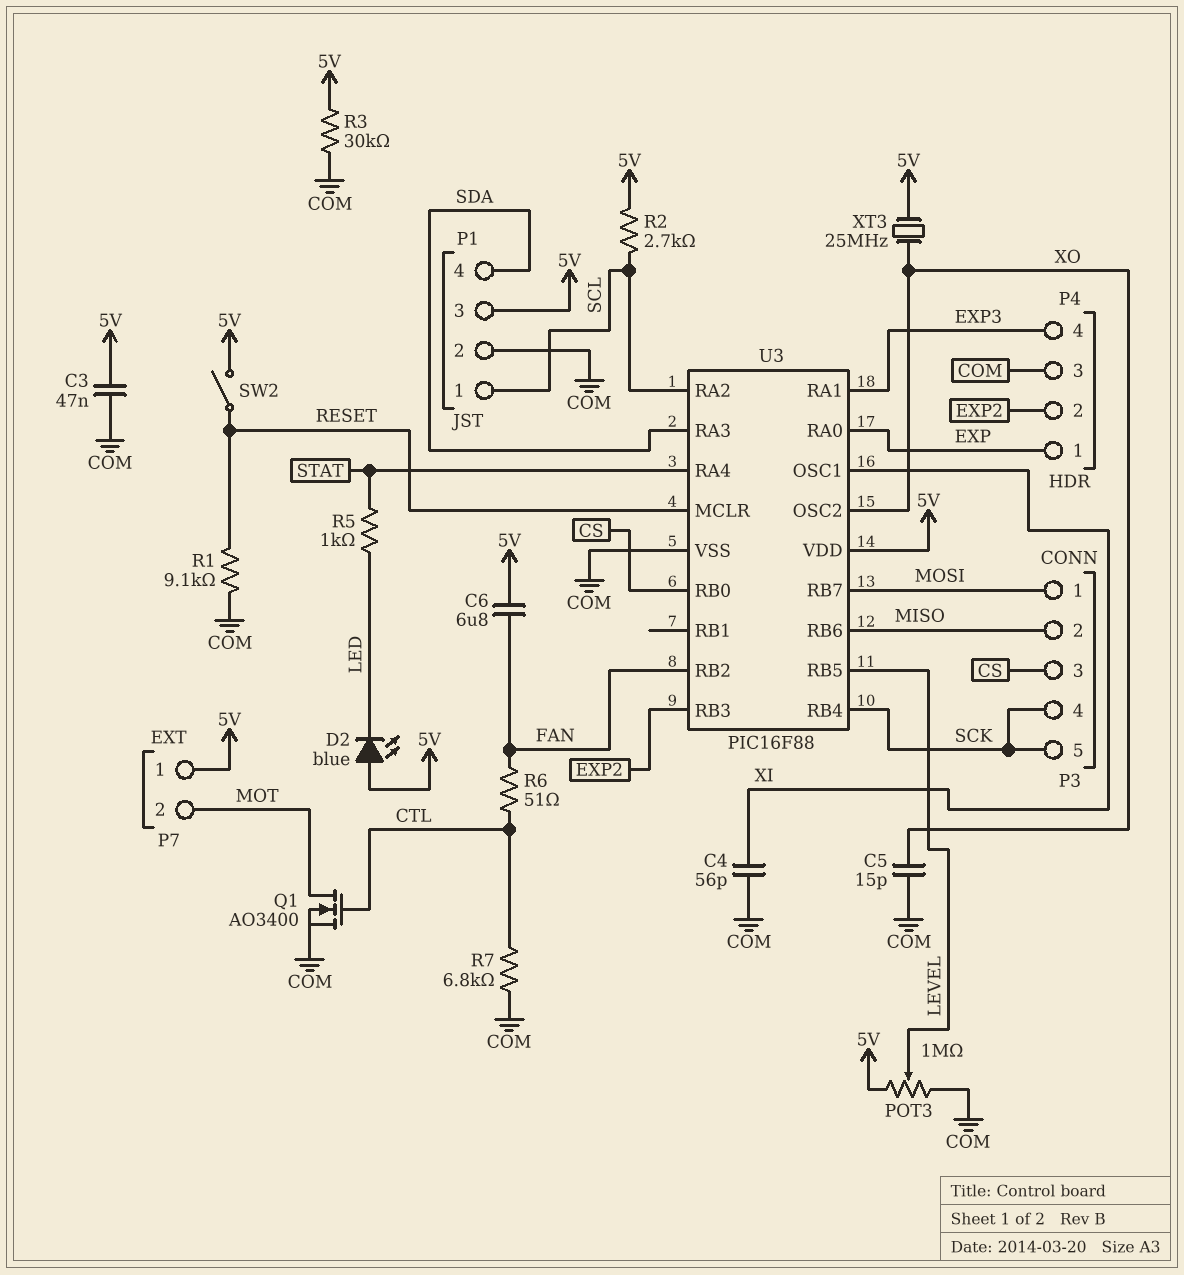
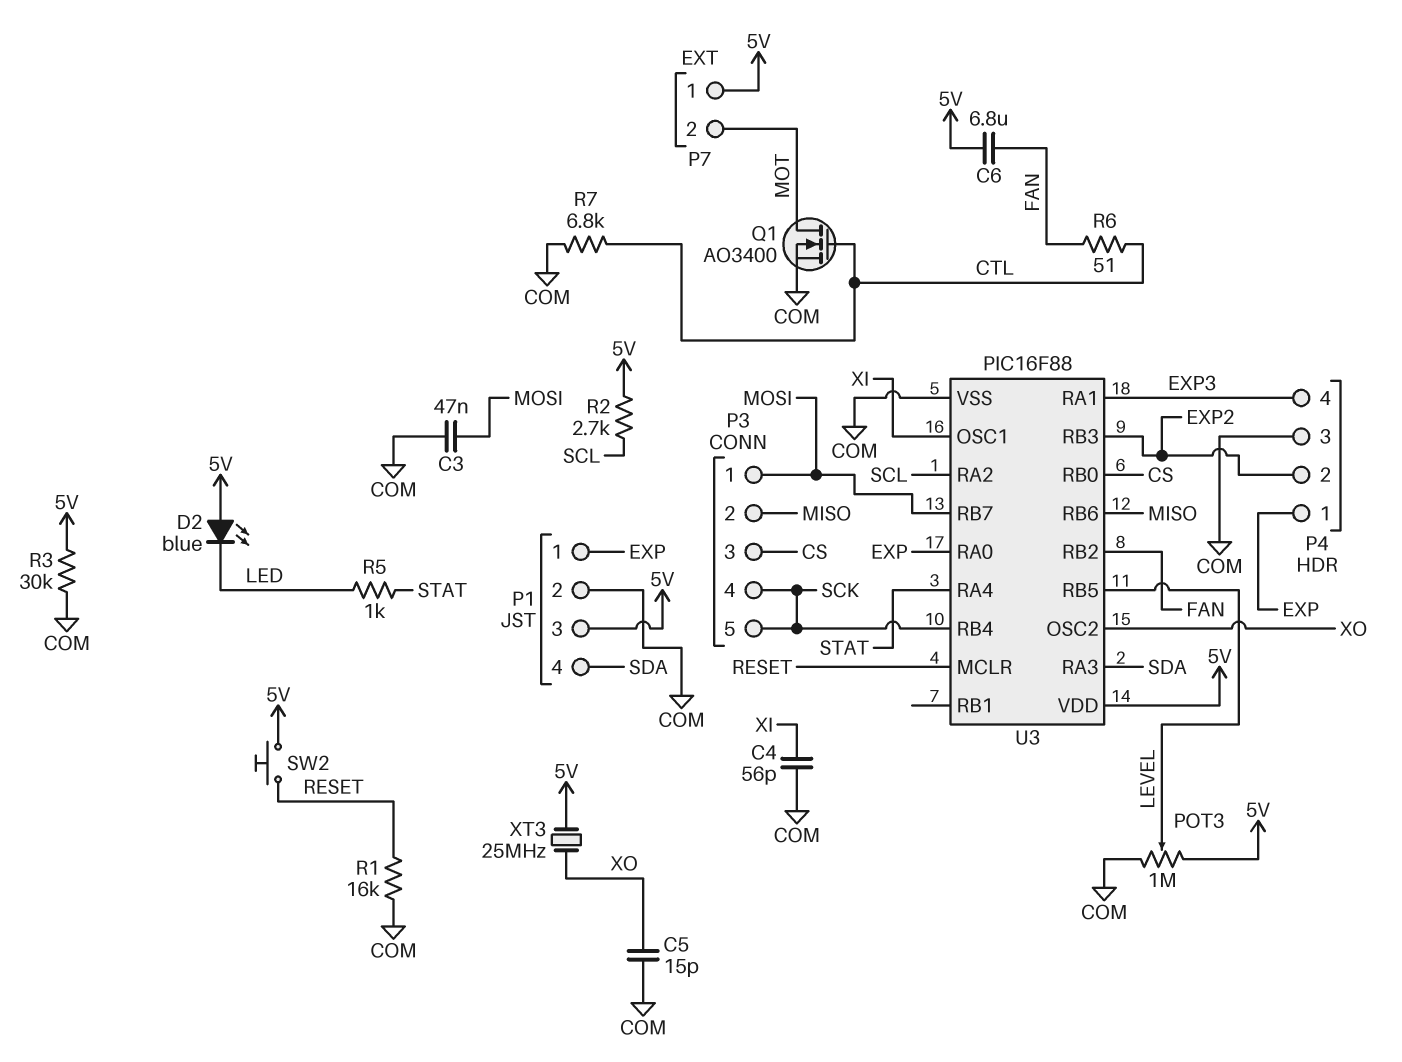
C3: 47nF (5V, COM) -> 47nF (COM, MOSI)
P1 pin 1: SCL -> EXP
R1: 9.1k (COM, RESET) -> 16k (COM, RESET)
SW2: switch (5V, RESET) -> button (5V, RESET)

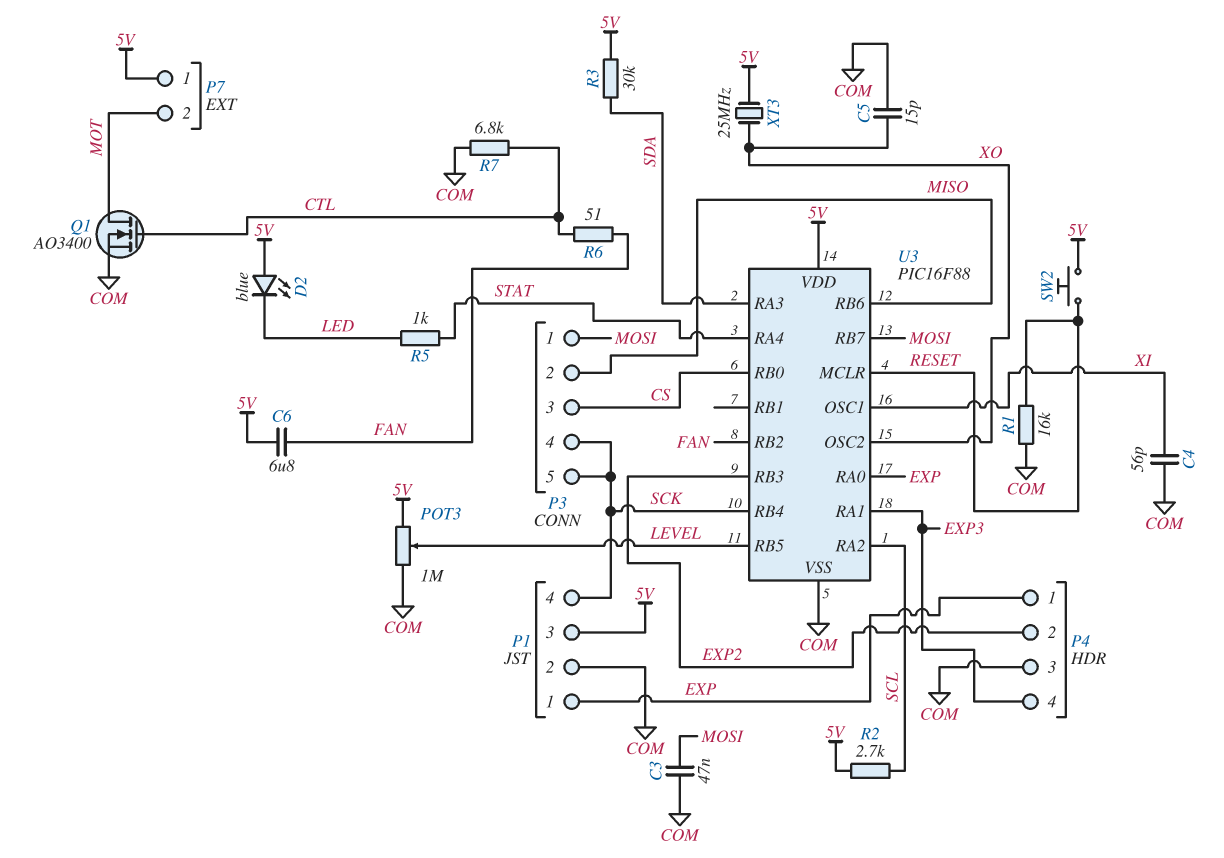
P1 pin 4: SDA -> SCK
R3: 30k (5V, COM) -> 30k (5V, SDA)

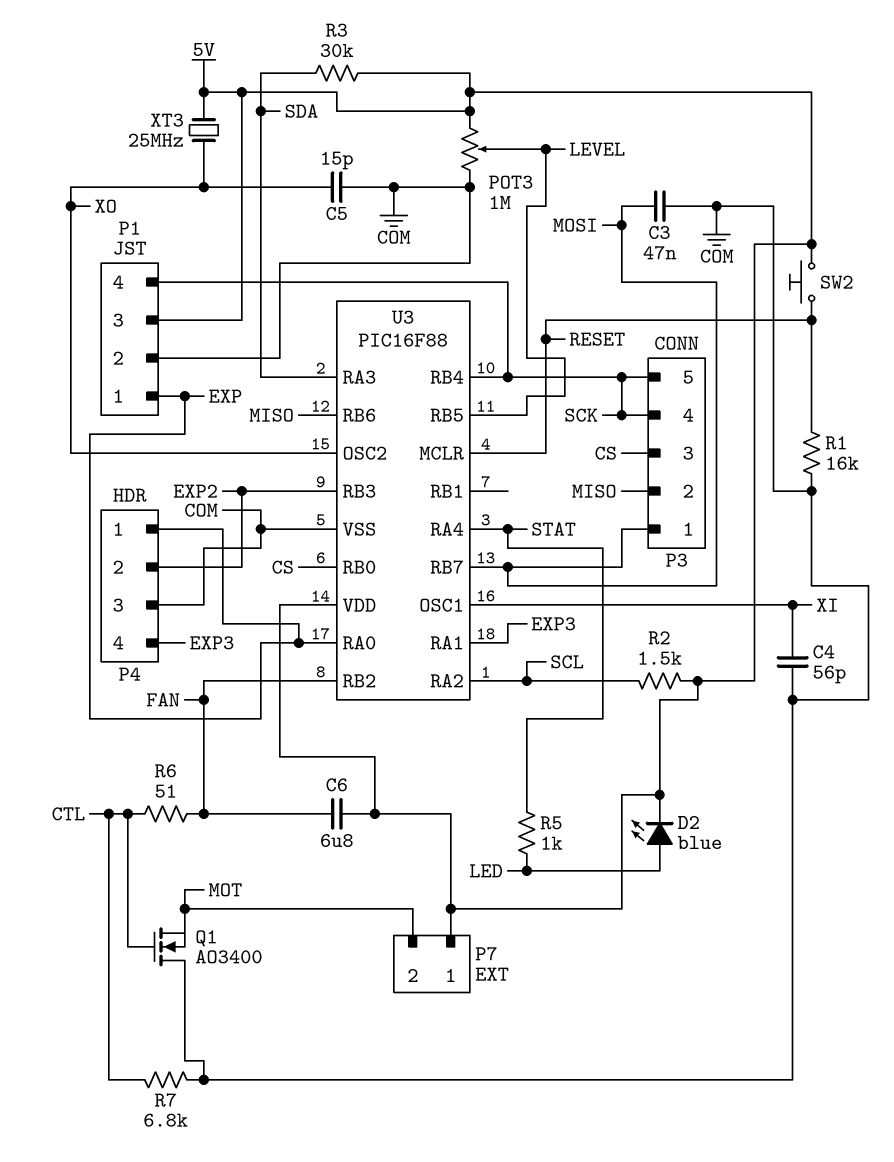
D2: LED blue (A 5V, K LED) -> LED blue (A LED, K 5V)
Q1: NMOS AO3400 (G CTL, D MOT, S COM) -> NMOS AO3400 (G CTL, D COM, S MOT)
R2: 2.7k (5V, SCL) -> 1.5k (5V, SCL)

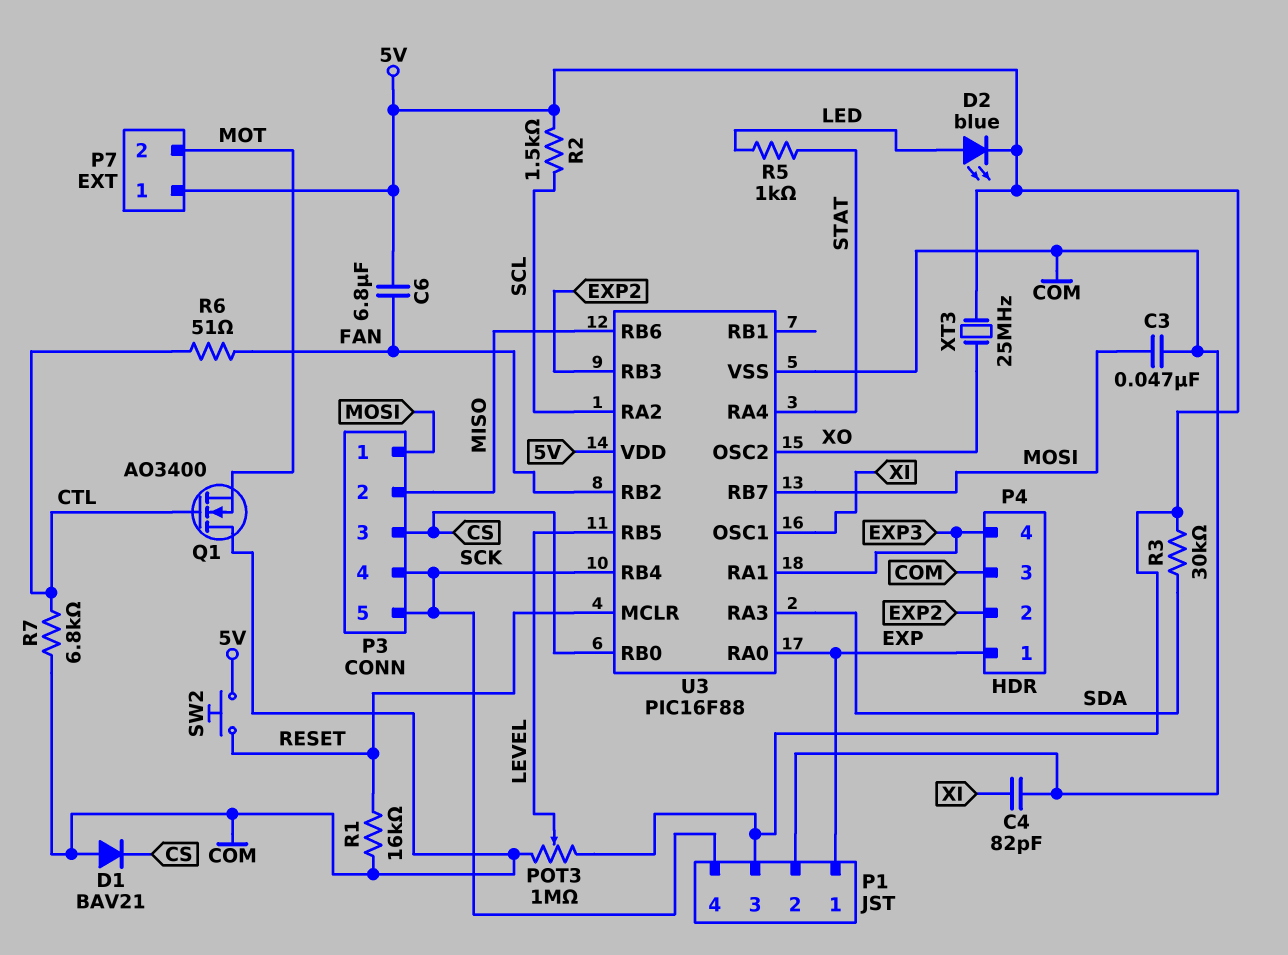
C4: 56pF (COM, XI) -> 82pF (COM, XI)
C5: 15pF (COM, XO) -> none
D1: none -> diode BAV21 (A COM, K CS)

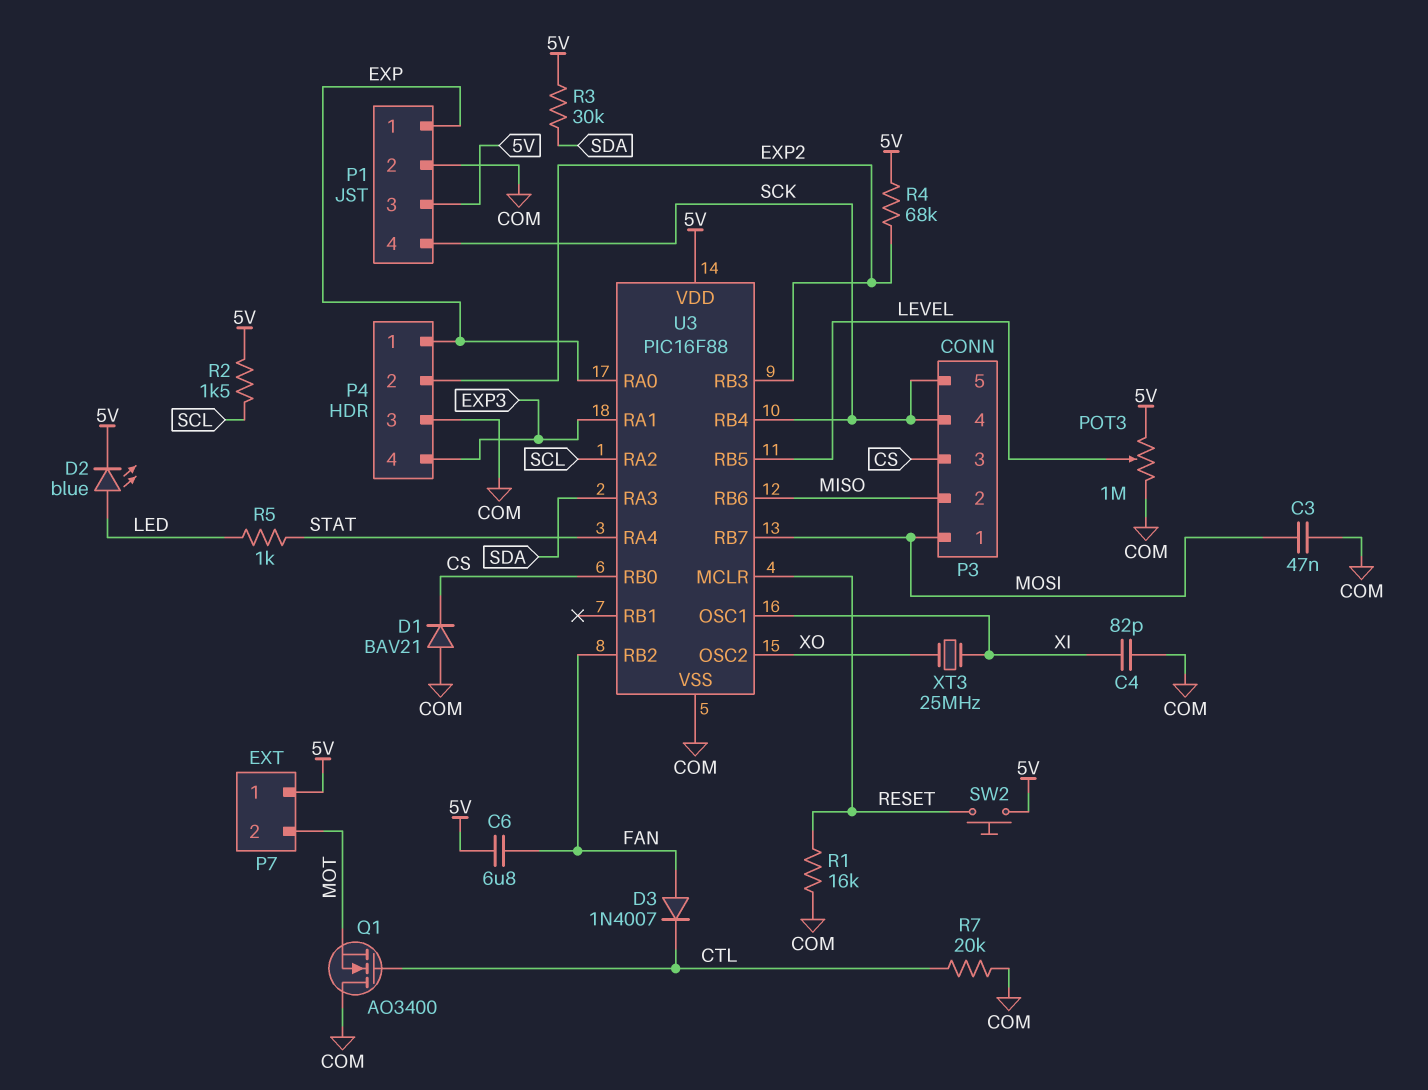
D3: none -> diode 1N4007 (A FAN, K CTL)
R4: none -> 68k (5V, EXP2)
R6: 51 (CTL, FAN) -> none
R7: 6.8k (COM, CTL) -> 20k (COM, CTL)
XT3: 25MHz (5V, XO) -> 25MHz (XI, XO)

